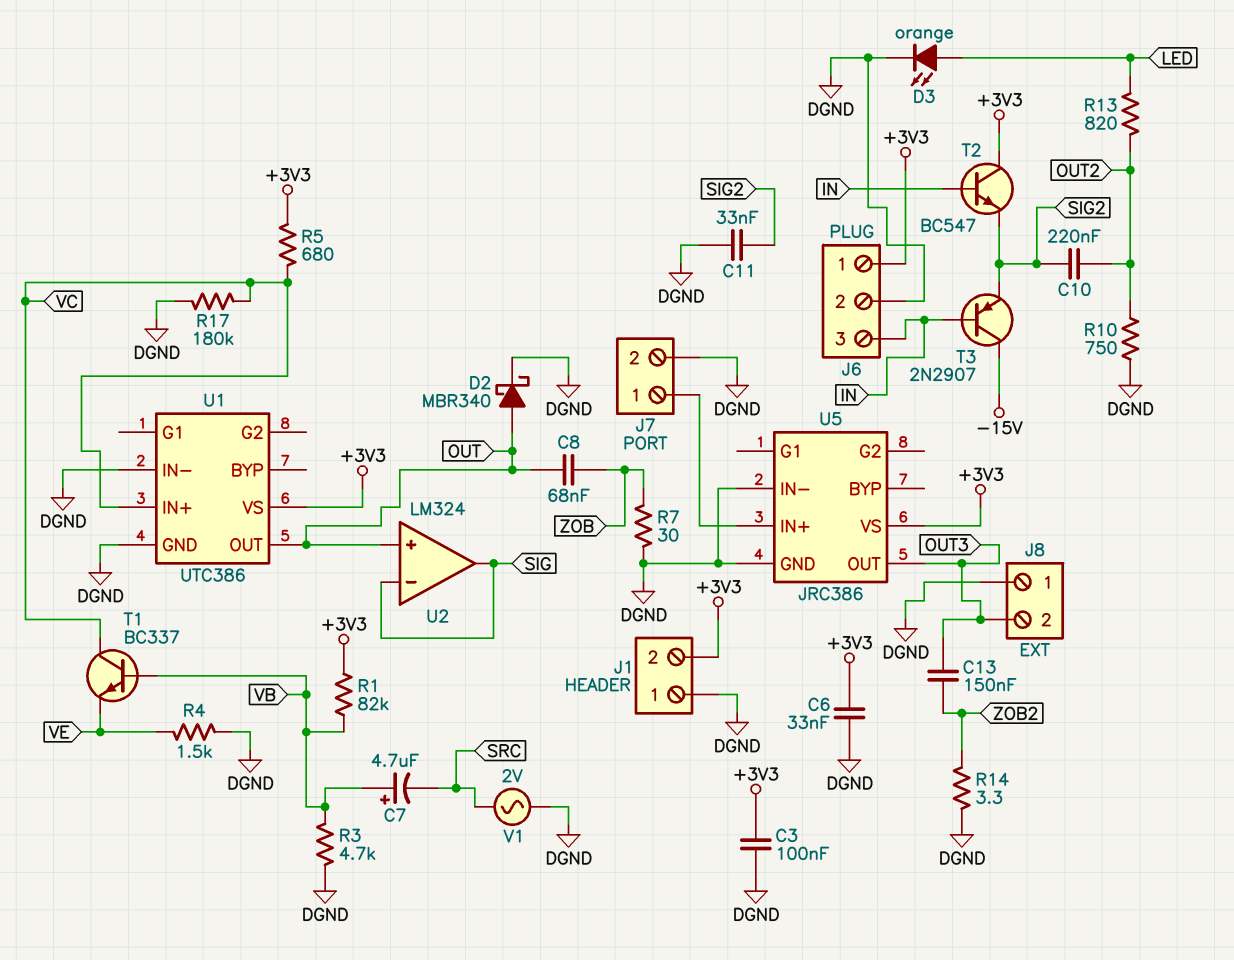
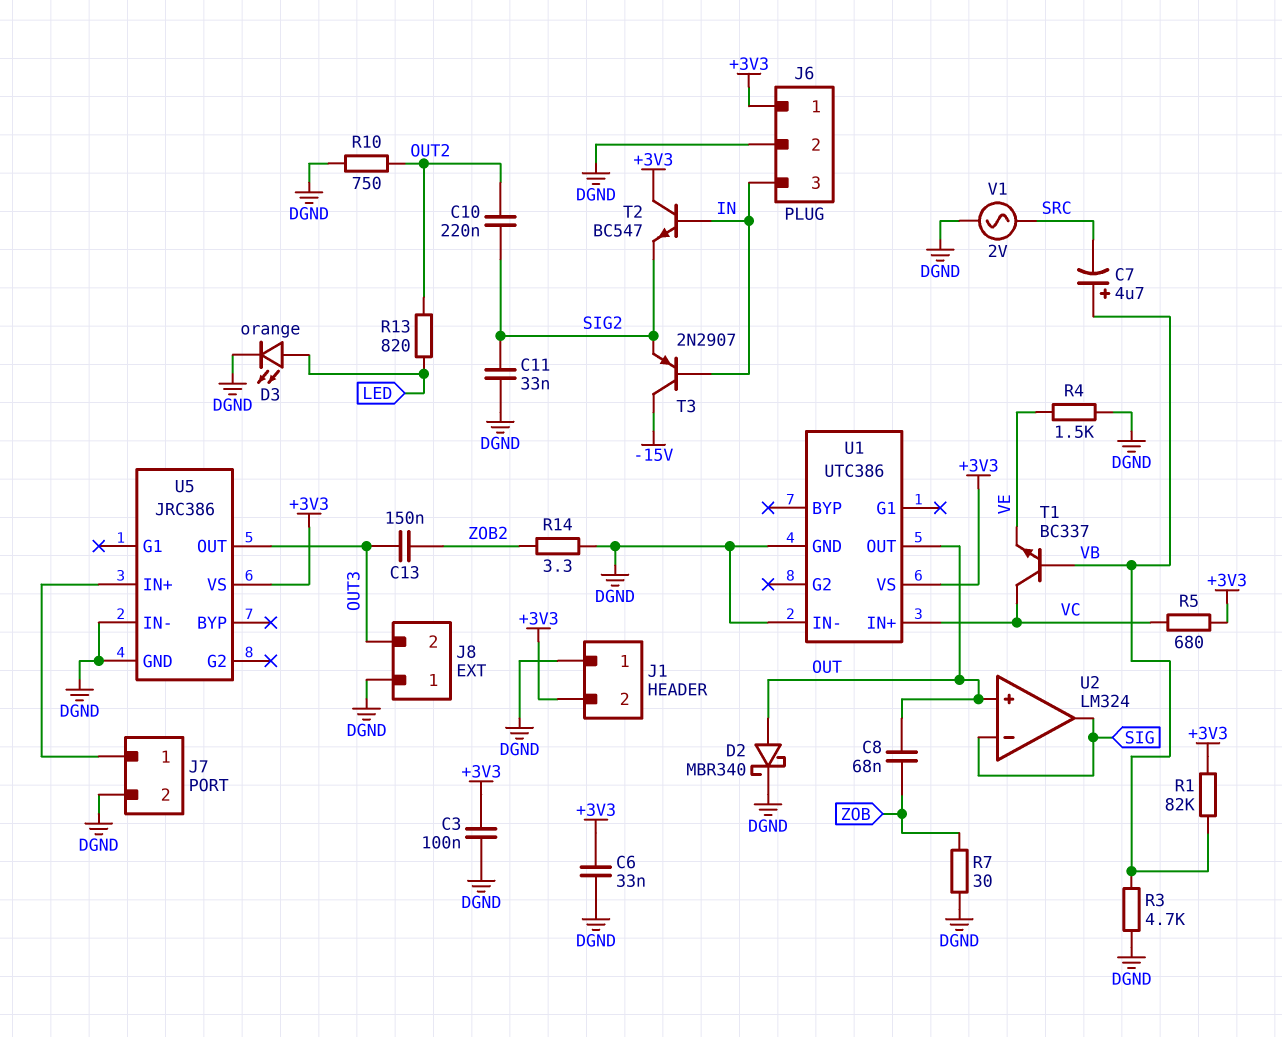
R17: 180k (DGND, VC) -> none

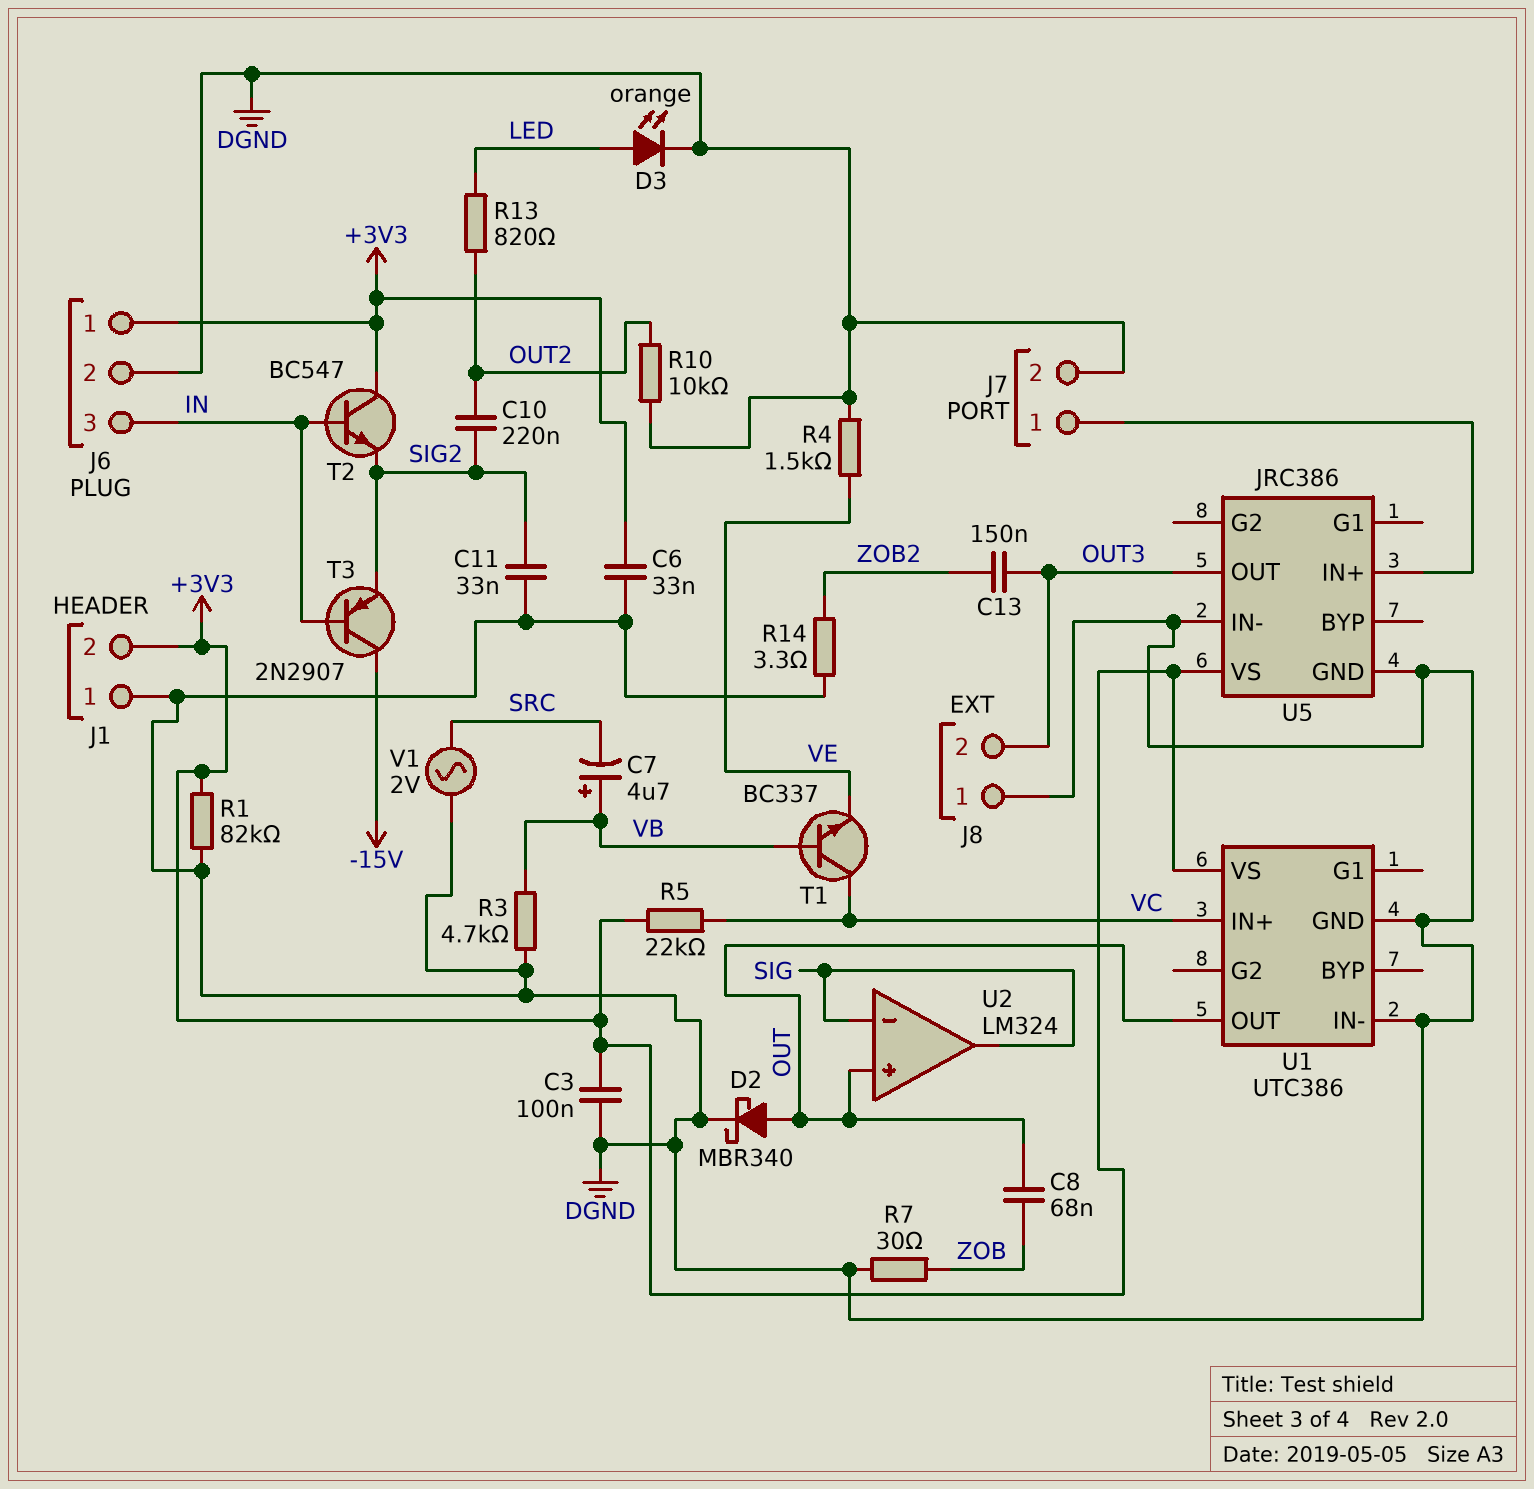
R1: 82k (+3V3, VB) -> 82k (+3V3, DGND)
R5: 680 (+3V3, VC) -> 22k (+3V3, VC)
R10: 750 (DGND, OUT2) -> 10k (DGND, OUT2)

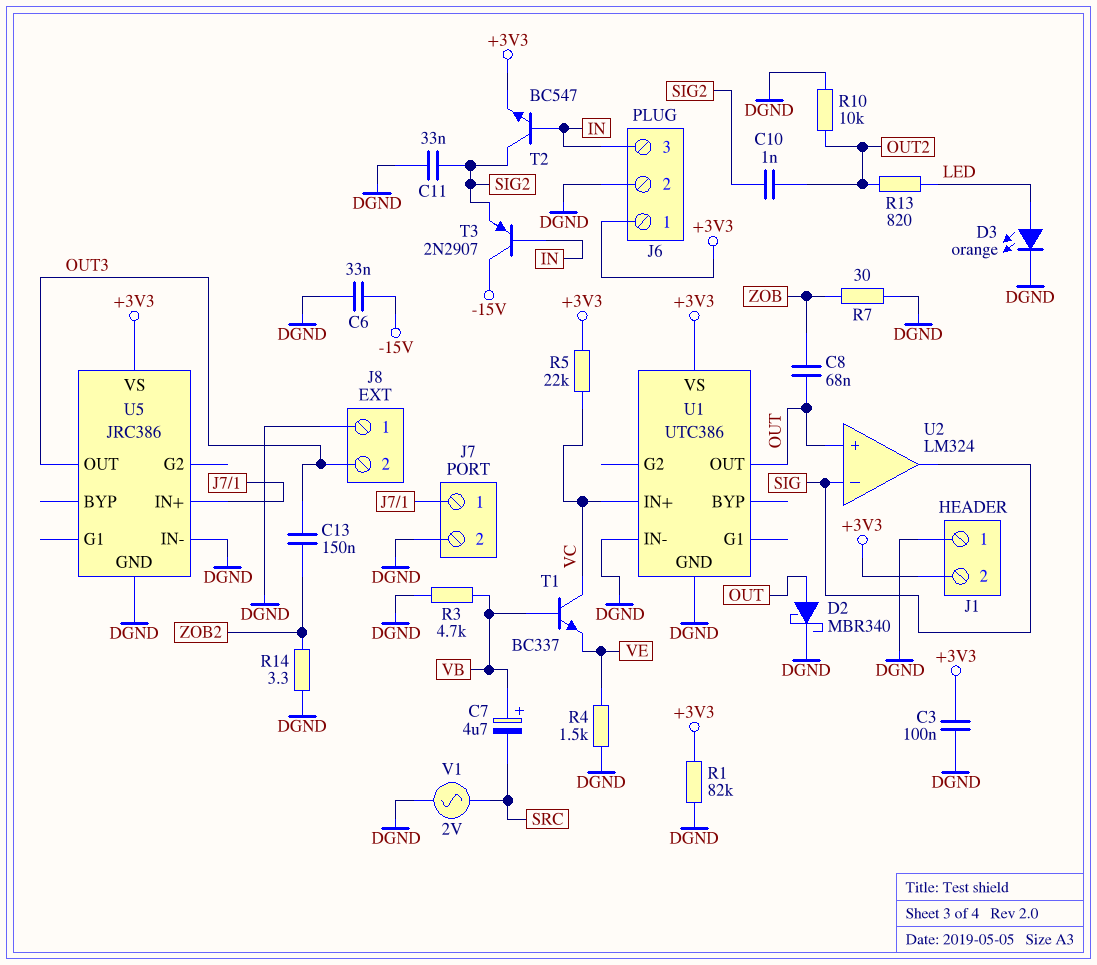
C6: 33nF (+3V3, DGND) -> 33nF (-15V, DGND)
C10: 220nF (OUT2, SIG2) -> 1nF (OUT2, SIG2)
T2: NPN BC547 (B IN, C +3V3, E SIG2) -> NPN BC547 (B IN, C SIG2, E +3V3)

